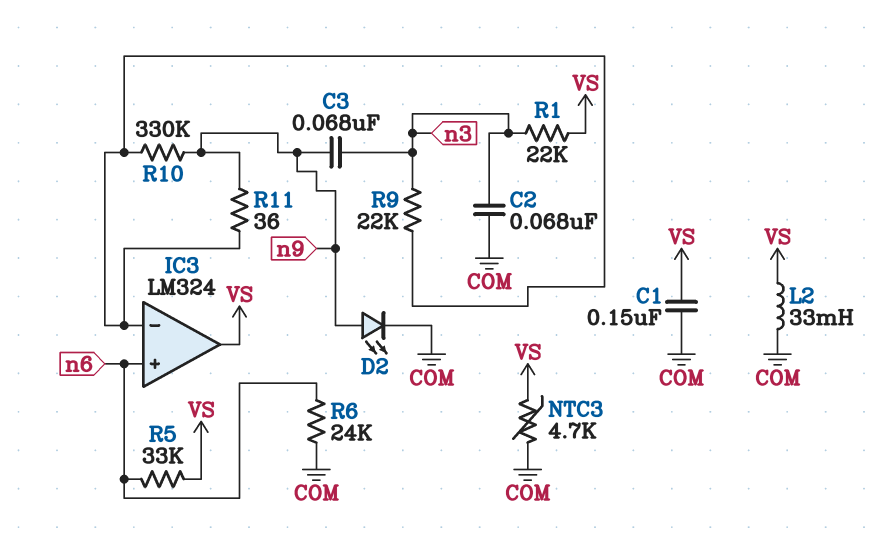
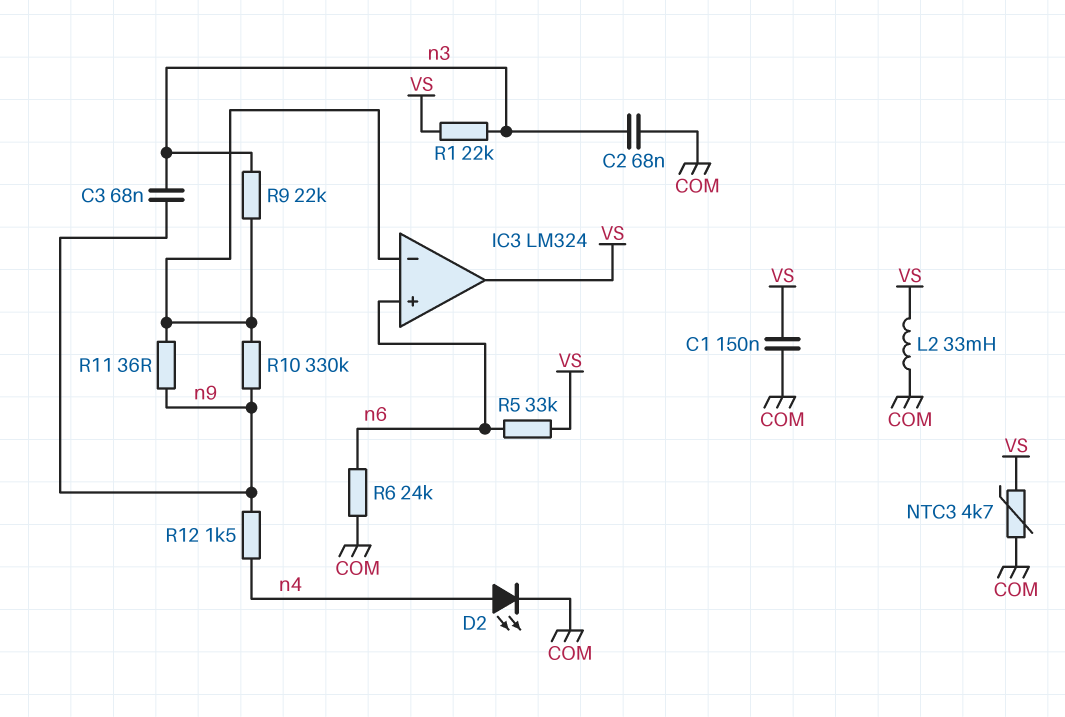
D2: LED (A n9, K COM) -> LED (A n4, K COM)
R12: none -> 1.5k (n4, n9)

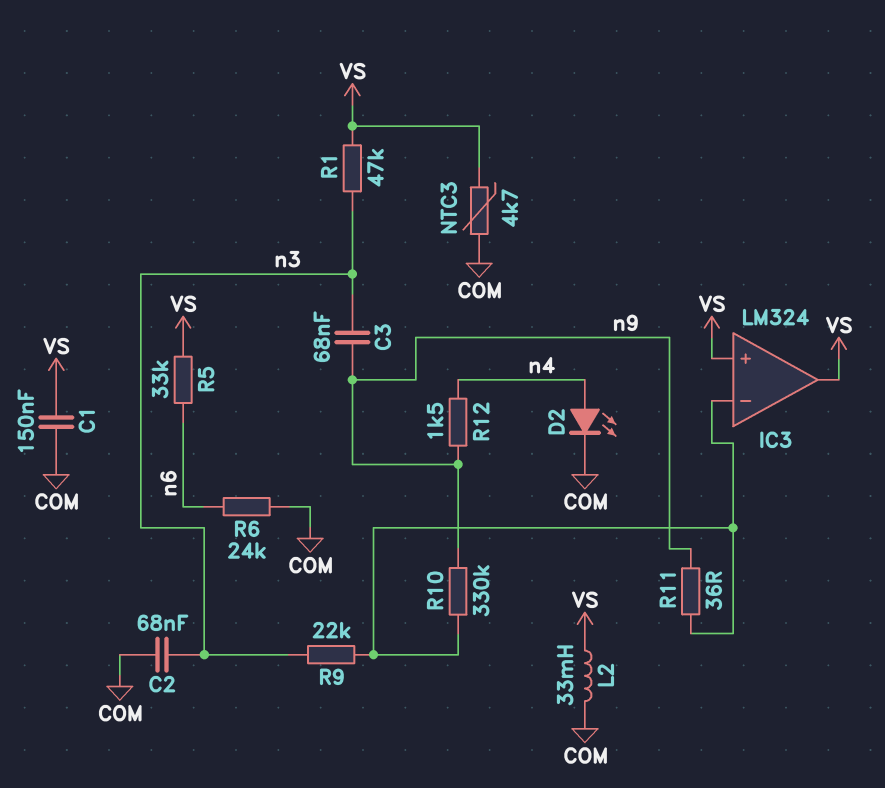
IC3 pin in+: n6 -> VS
R1: 22k (VS, n3) -> 47k (VS, n3)

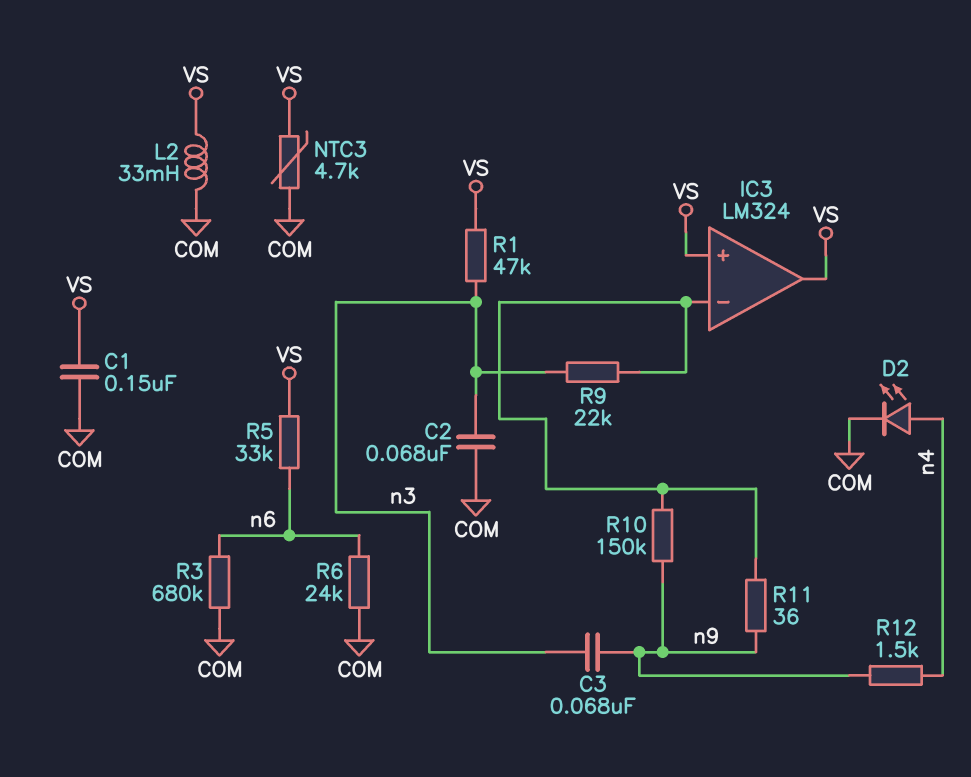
R3: none -> 680k (COM, n6)
R10: 330k (IC3/in-, n9) -> 150k (IC3/in-, n9)

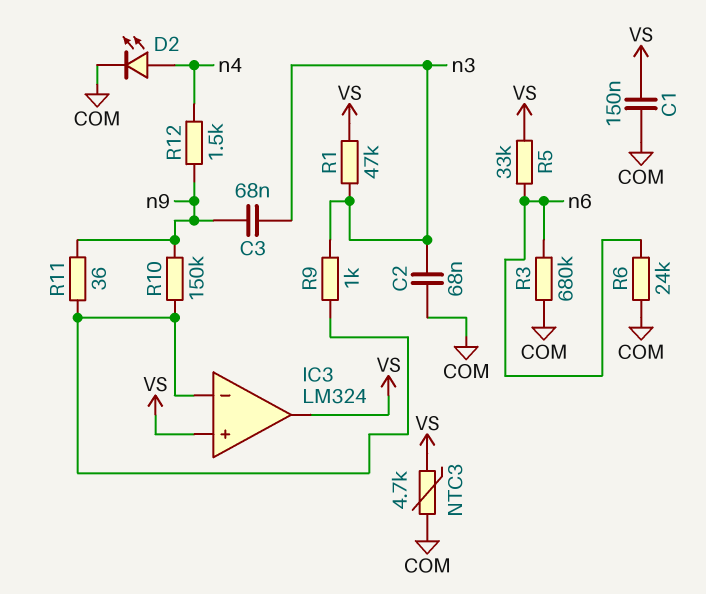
L2: 33mH (COM, VS) -> none
R9: 22k (IC3/in-, n3) -> 1k (IC3/in-, n3)

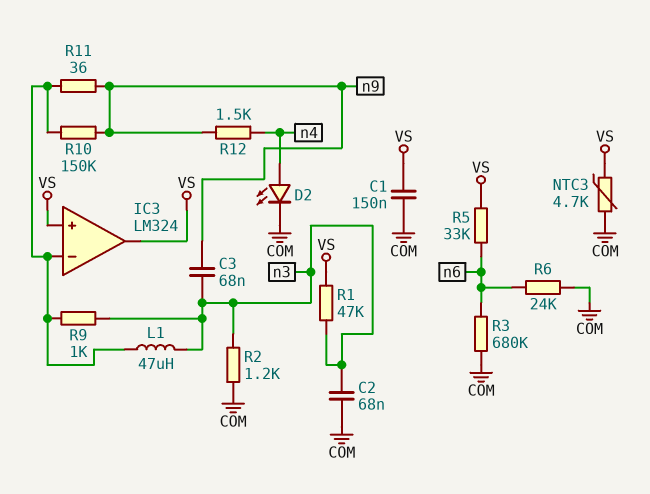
L1: none -> 47uH (IC3/in-, n3)
R2: none -> 1.2k (COM, n3)

